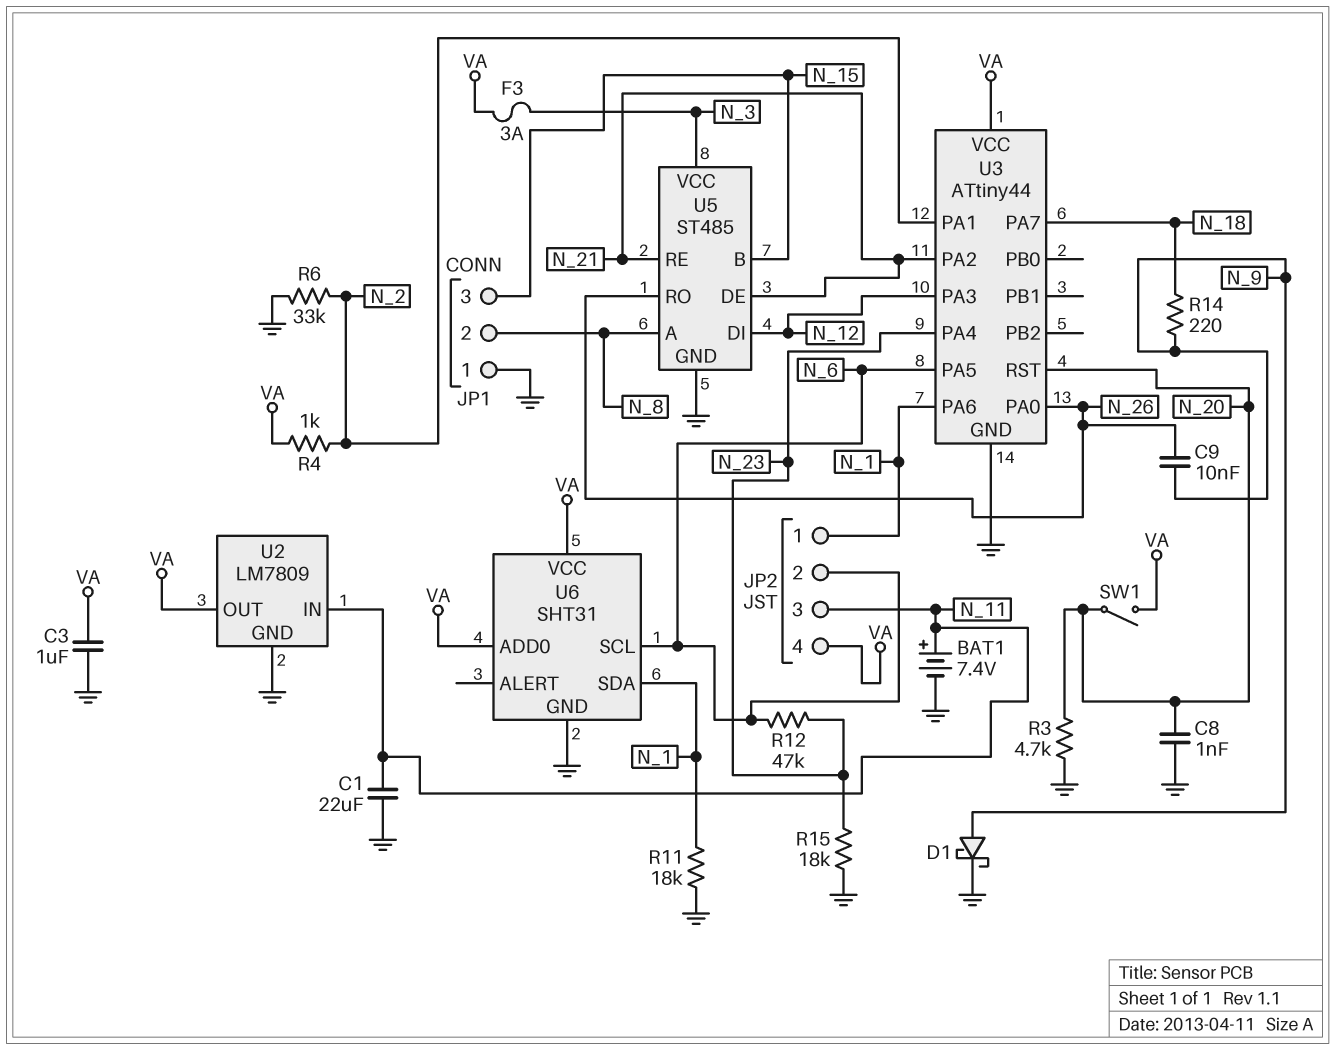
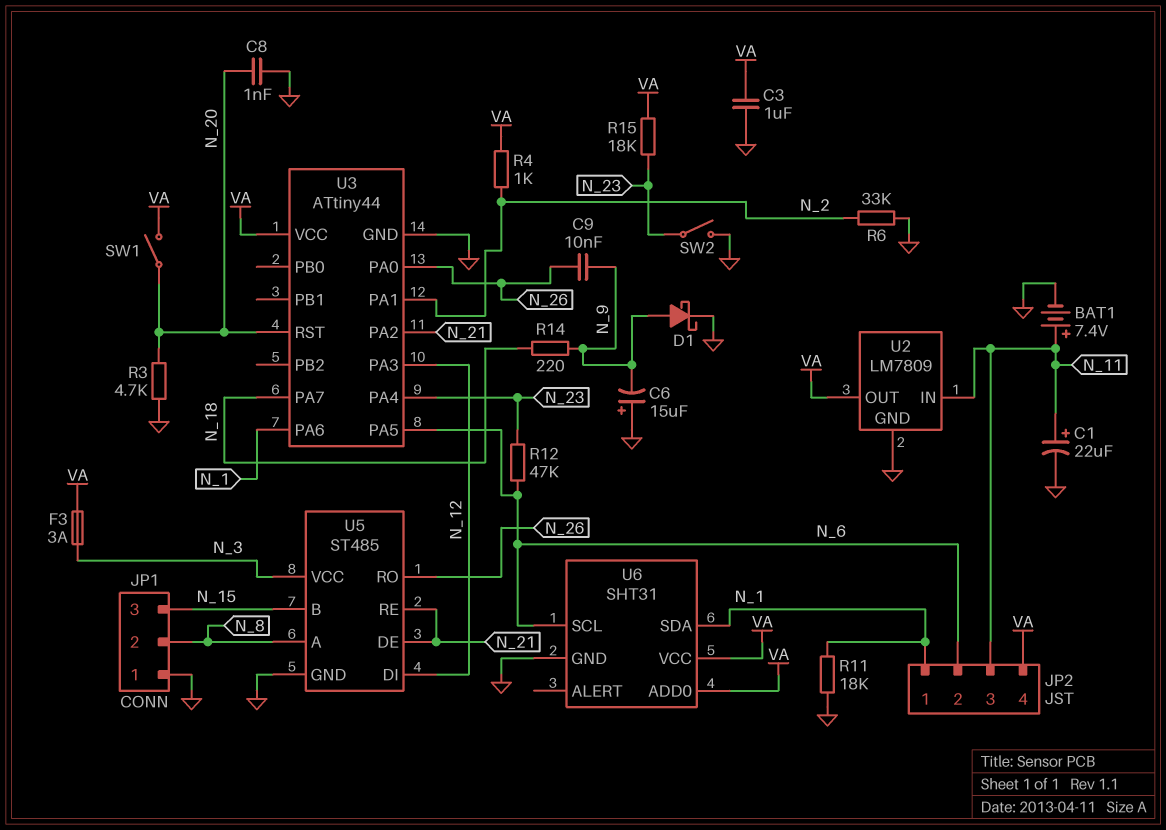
C1: 22uF (GND, N_11) -> 22uF (plus N_11, minus GND)
C6: none -> 15uF (plus GND, minus N_9)
R15: 18k (GND, N_23) -> 18k (N_23, VA)
SW2: none -> switch (GND, N_23)

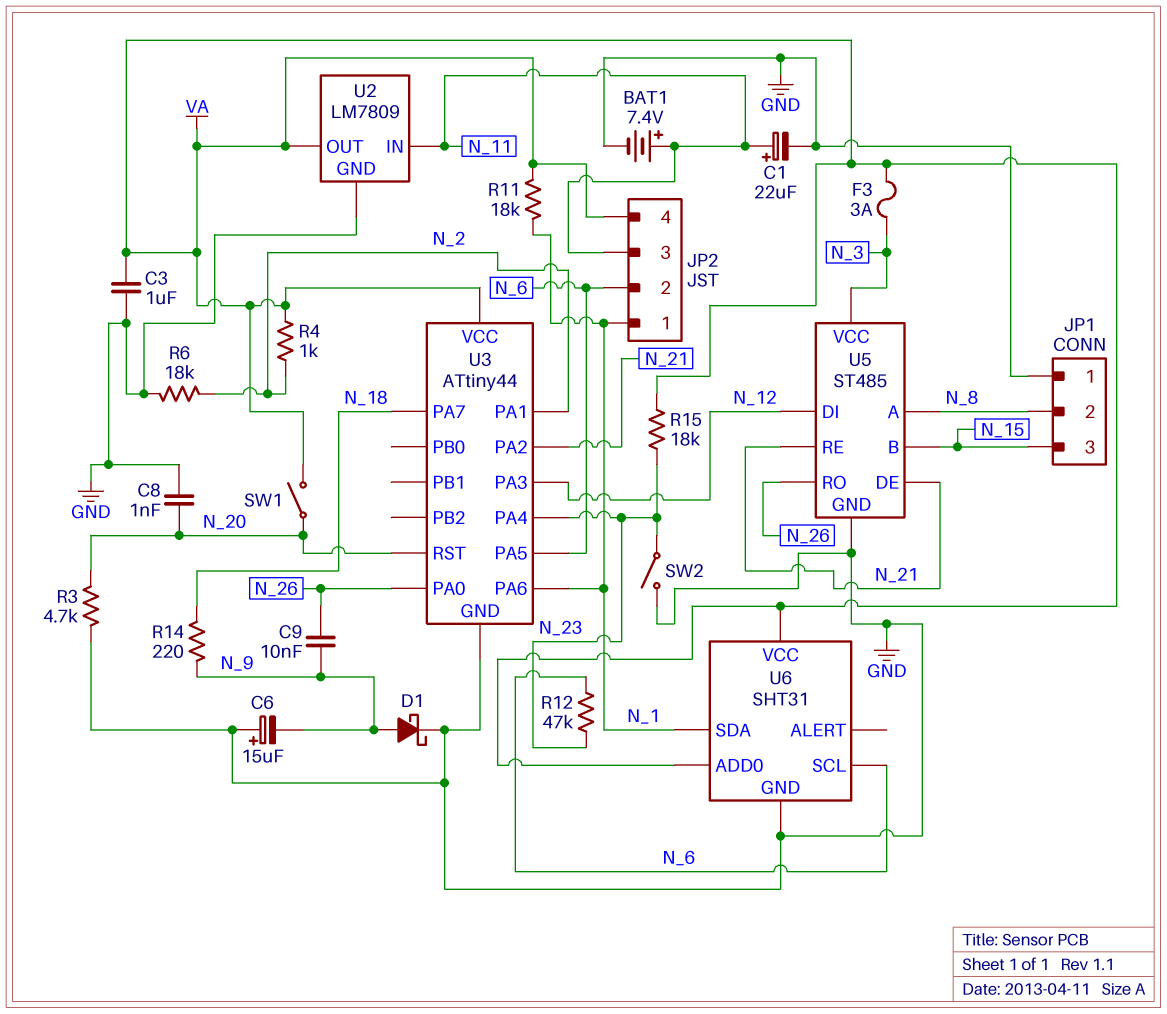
R6: 33k (GND, N_2) -> 18k (GND, N_2)
R11: 18k (GND, N_1) -> 18k (N_1, VA)

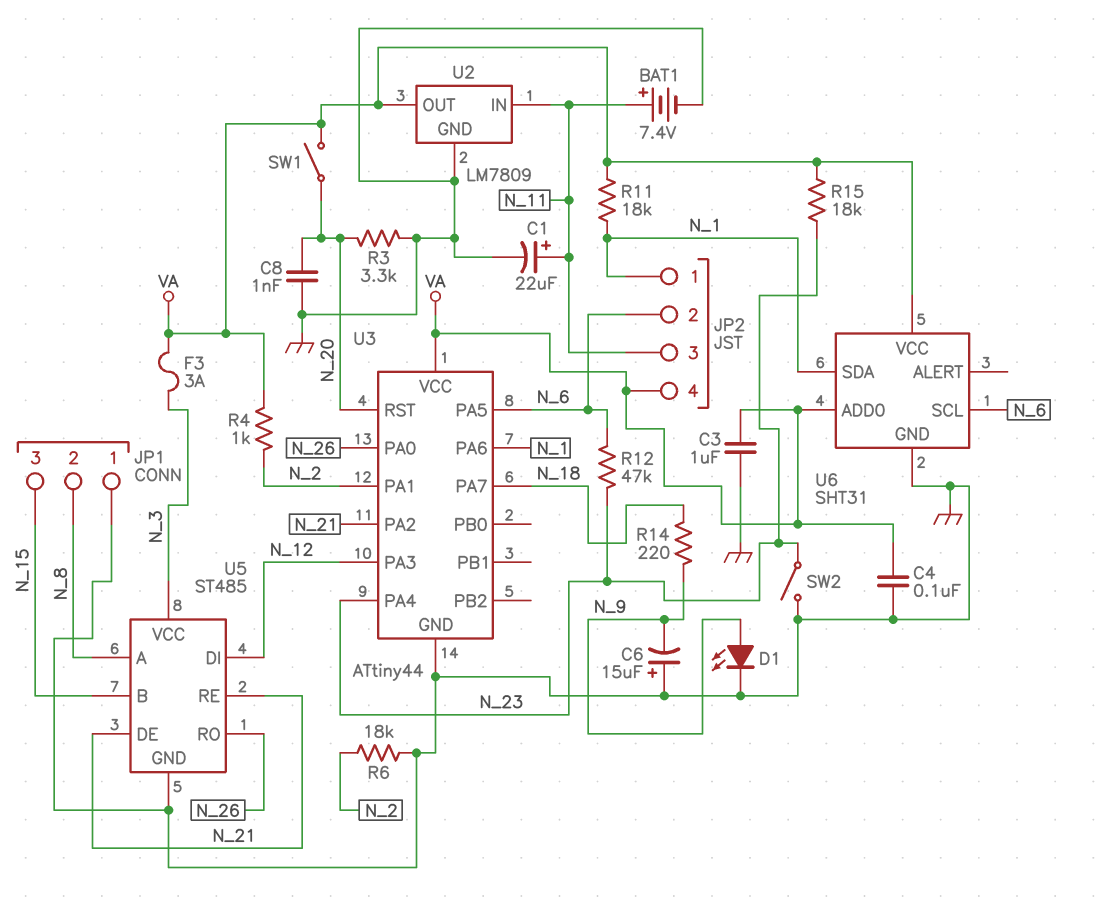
C4: none -> 100nF (GND, VA)
C9: 10nF (N_9, N_26) -> none
D1: schottky (A N_9, K GND) -> LED (A N_9, K GND)
R3: 4.7k (GND, N_20) -> 3.3k (GND, N_20)

